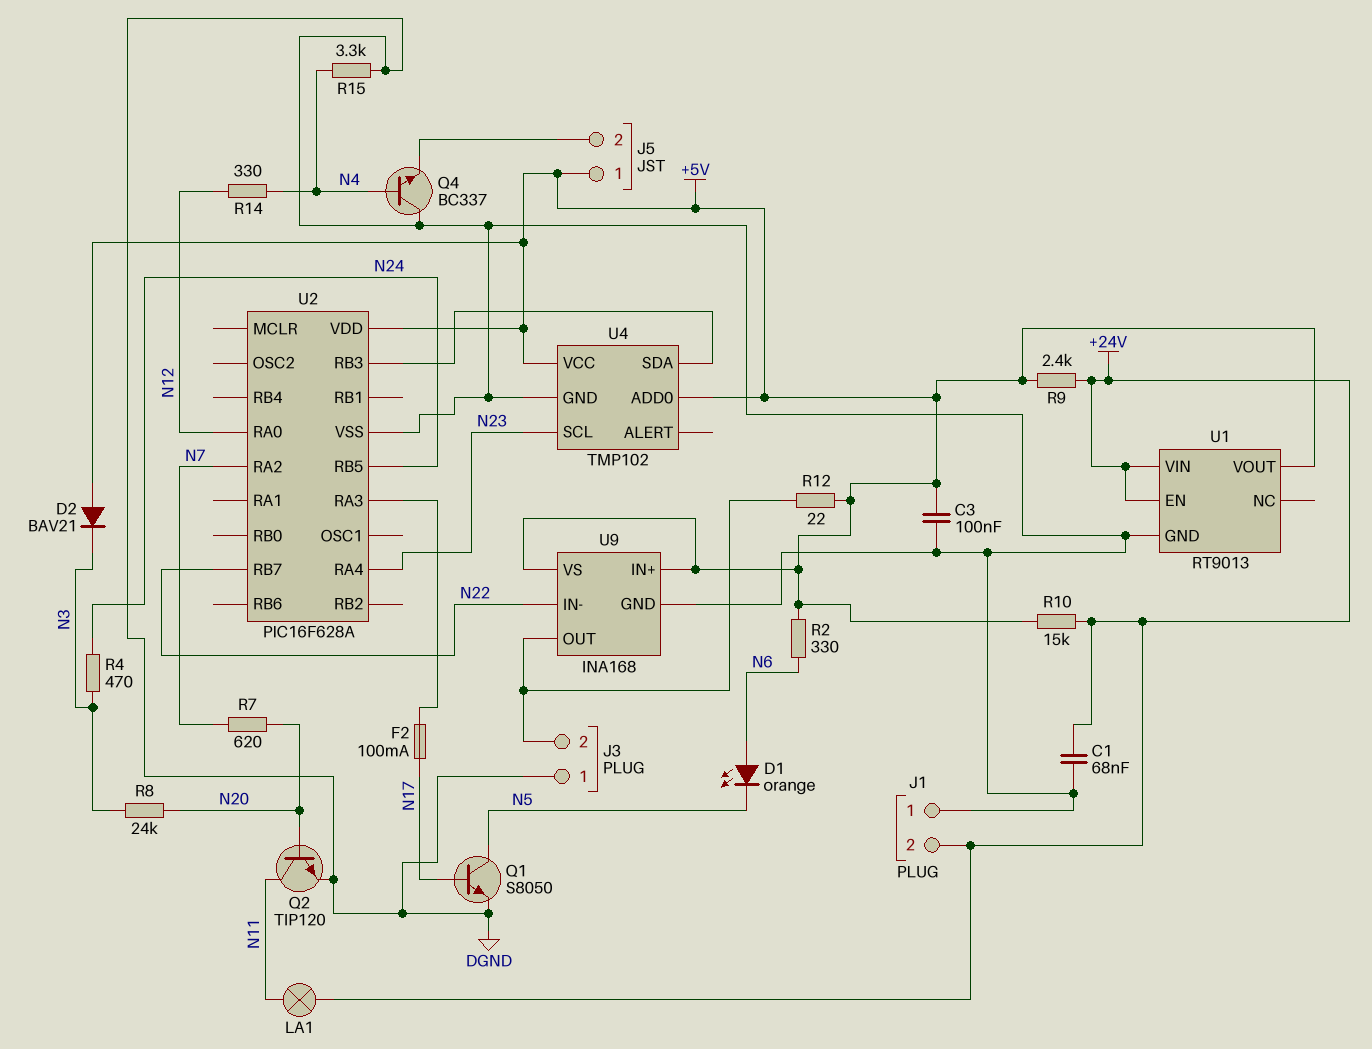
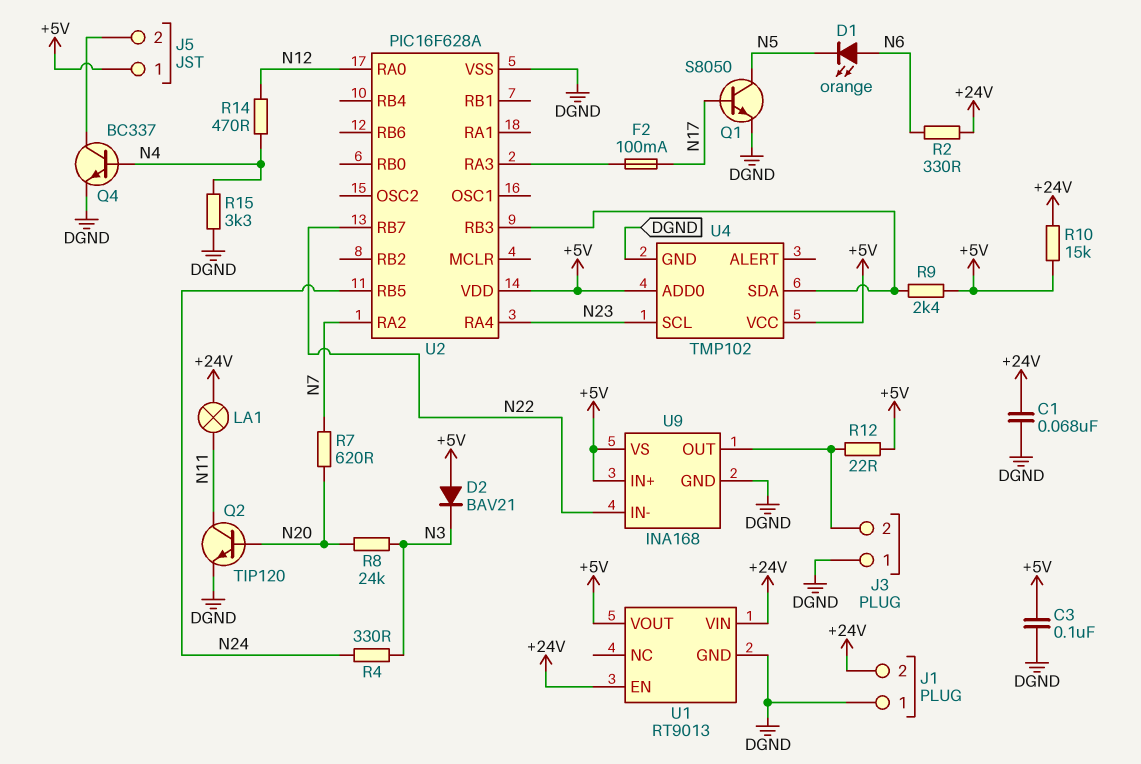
Q4: NPN BC337 (B N4, C DGND, E J5/2) -> NPN BC337 (B N4, C J5/2, E DGND)
R2: 330 (+5V, N6) -> 330 (+24V, N6)
R4: 470 (N3, N24) -> 330 (N3, N24)
R9: 2.4k (+5V, +24V) -> 2.4k (+5V, U2/RB3)
R14: 330 (N4, N12) -> 470 (N4, N12)

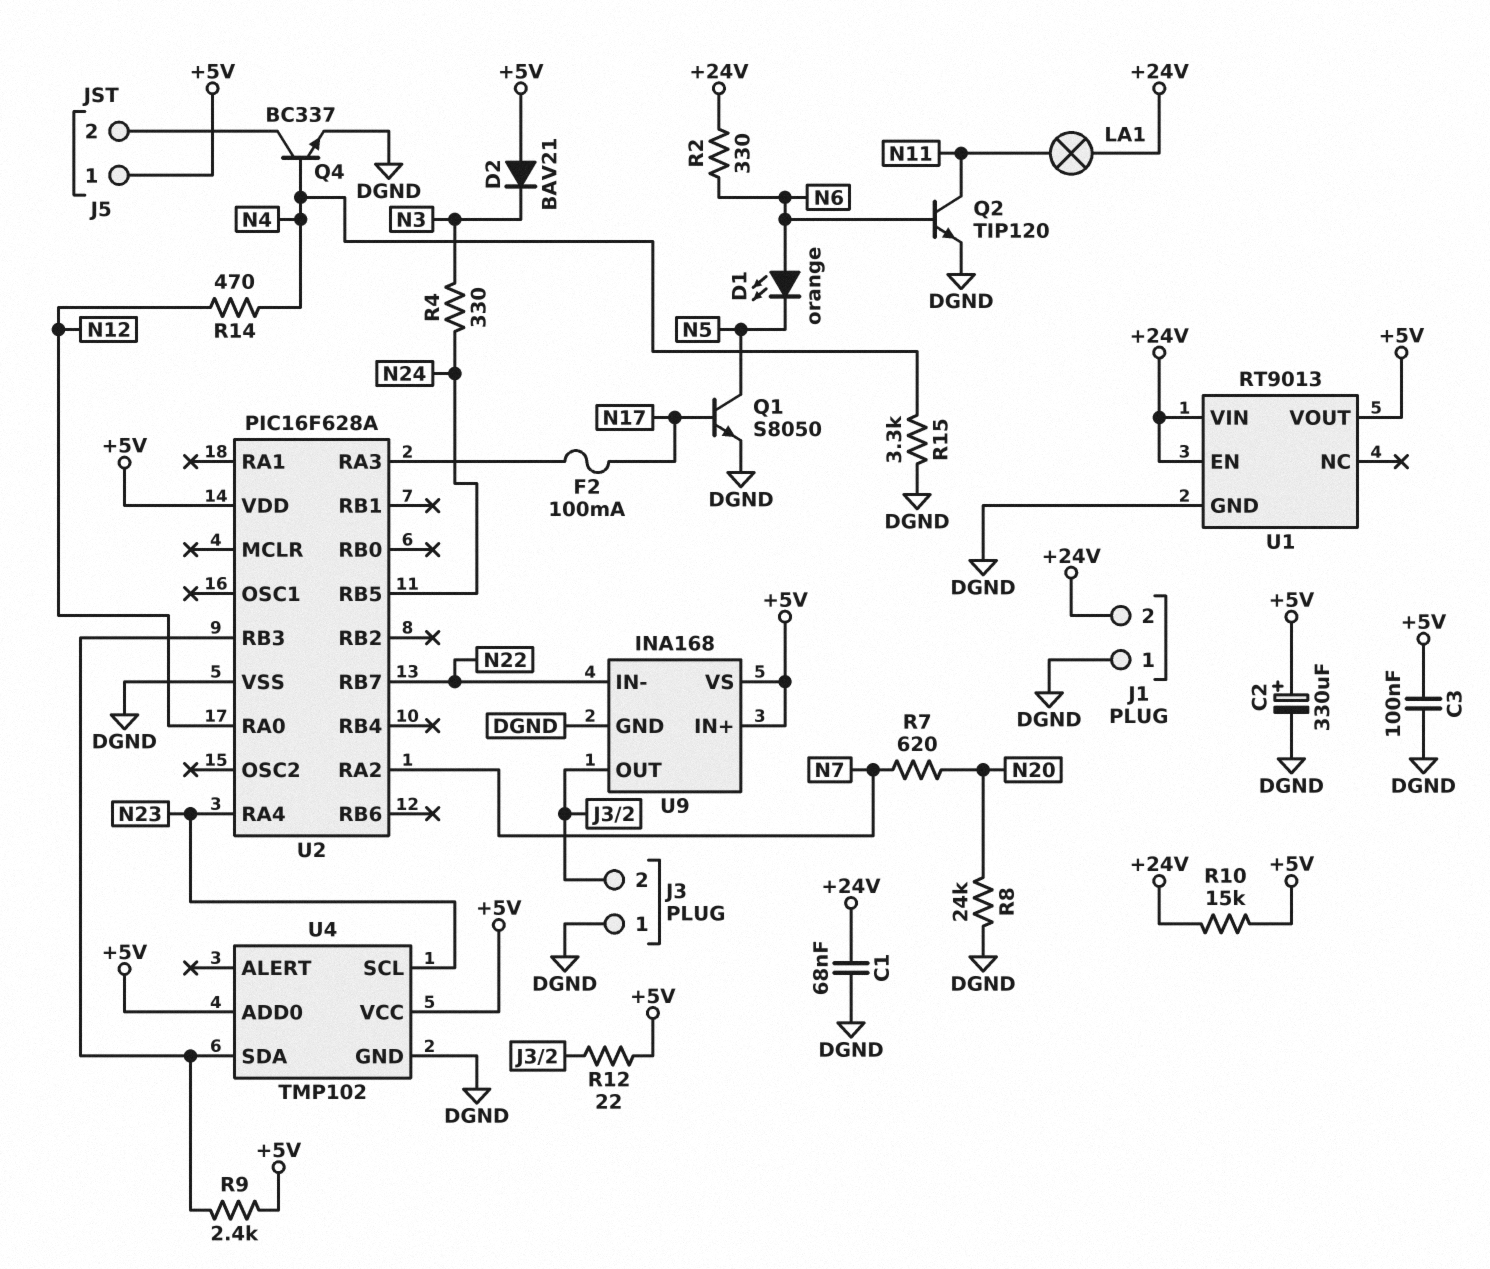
C2: none -> 330uF (plus +5V, minus DGND)
Q2: NPN TIP120 (B N20, C N11, E DGND) -> NPN TIP120 (B N6, C N11, E DGND)
R8: 24k (N3, N20) -> 24k (DGND, N20)

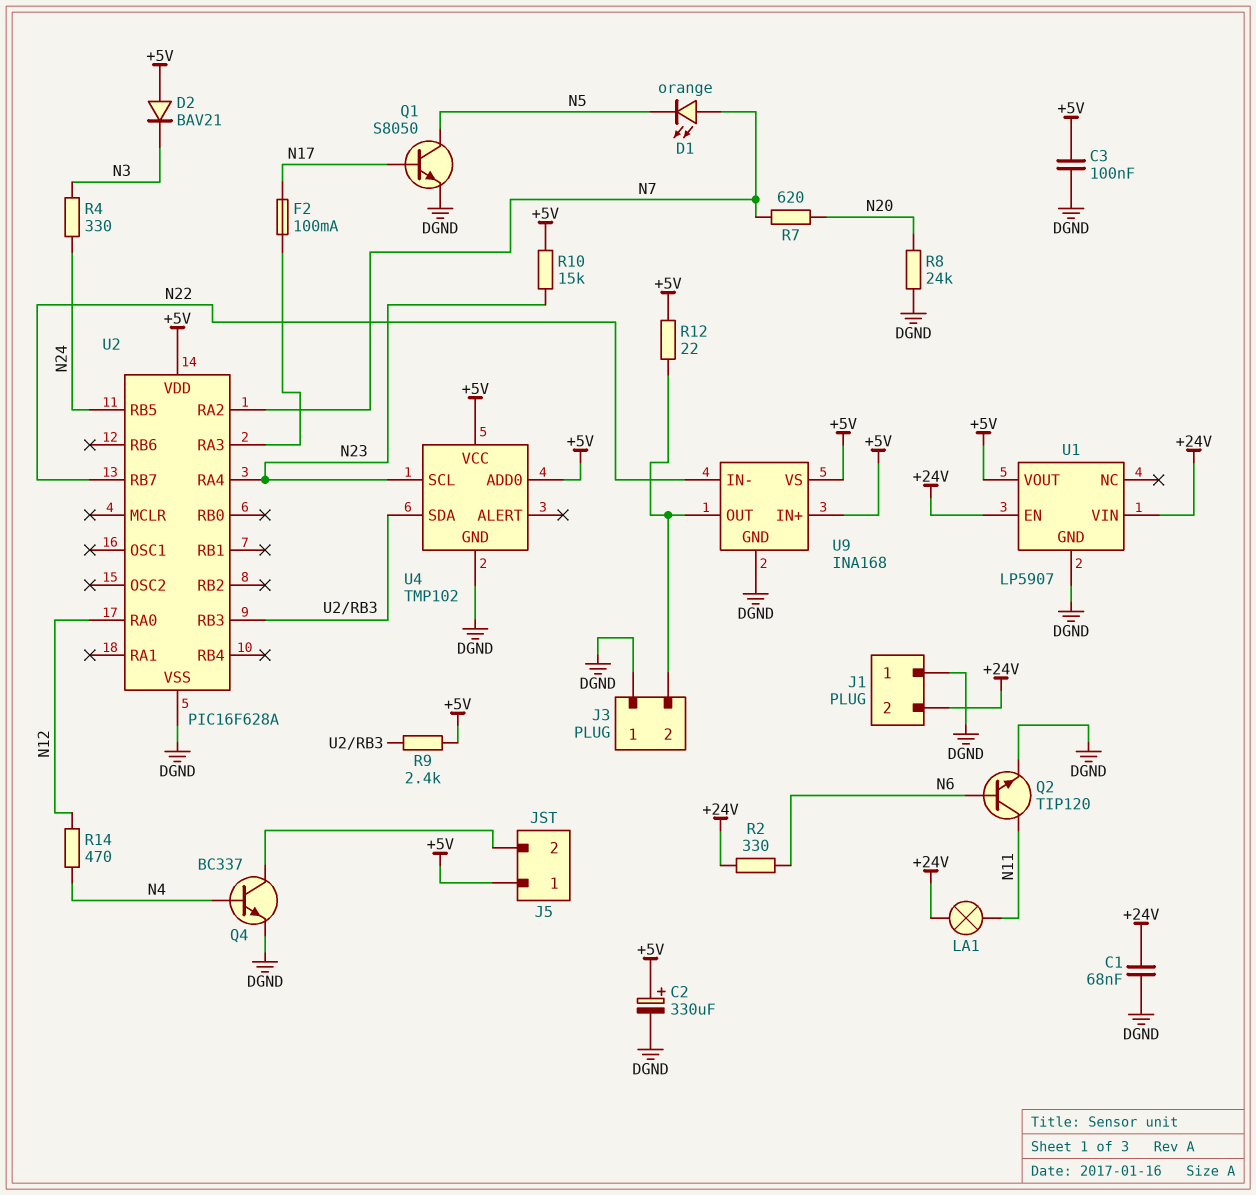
D1: LED orange (A N6, K N5) -> LED orange (A N7, K N5)
R10: 15k (+5V, +24V) -> 15k (+5V, N23)
R15: 3.3k (DGND, N4) -> none
U1: RT9013 -> LP5907

